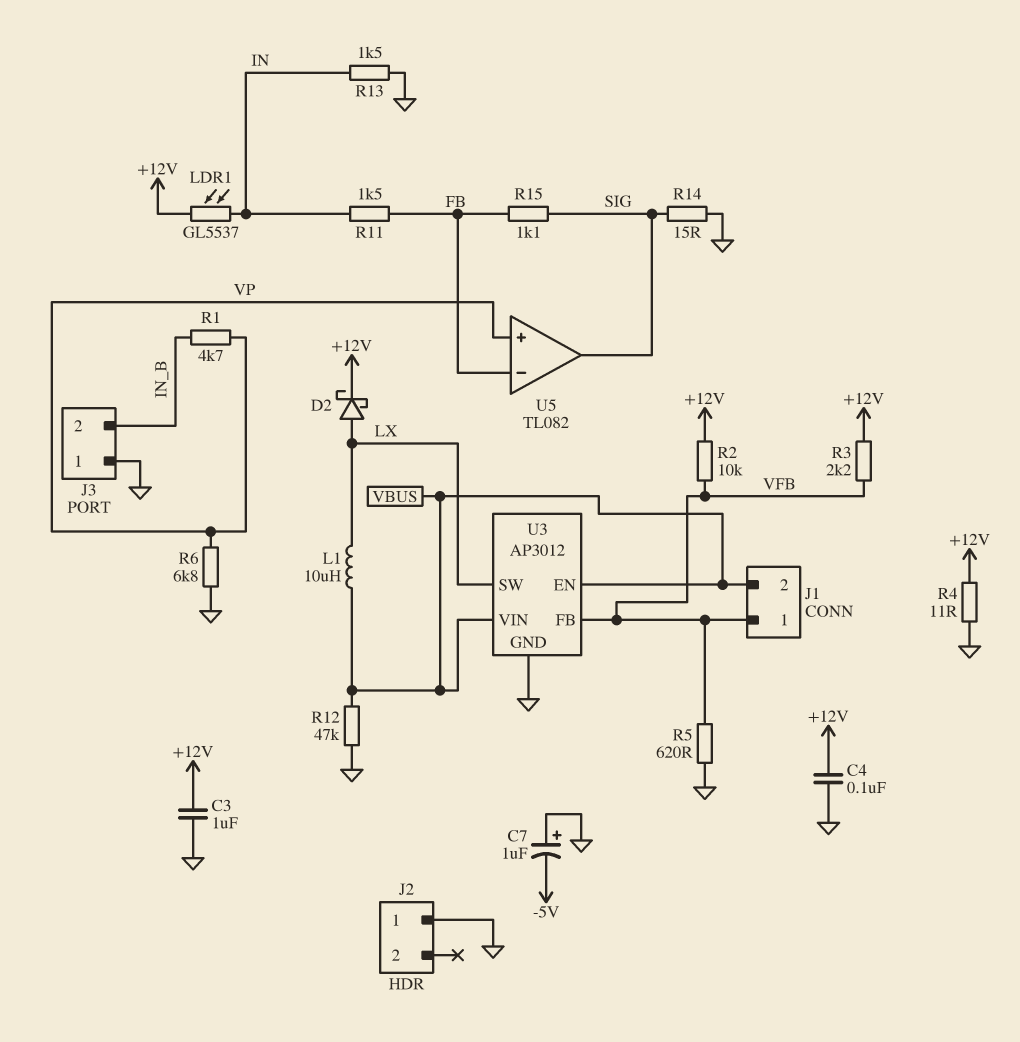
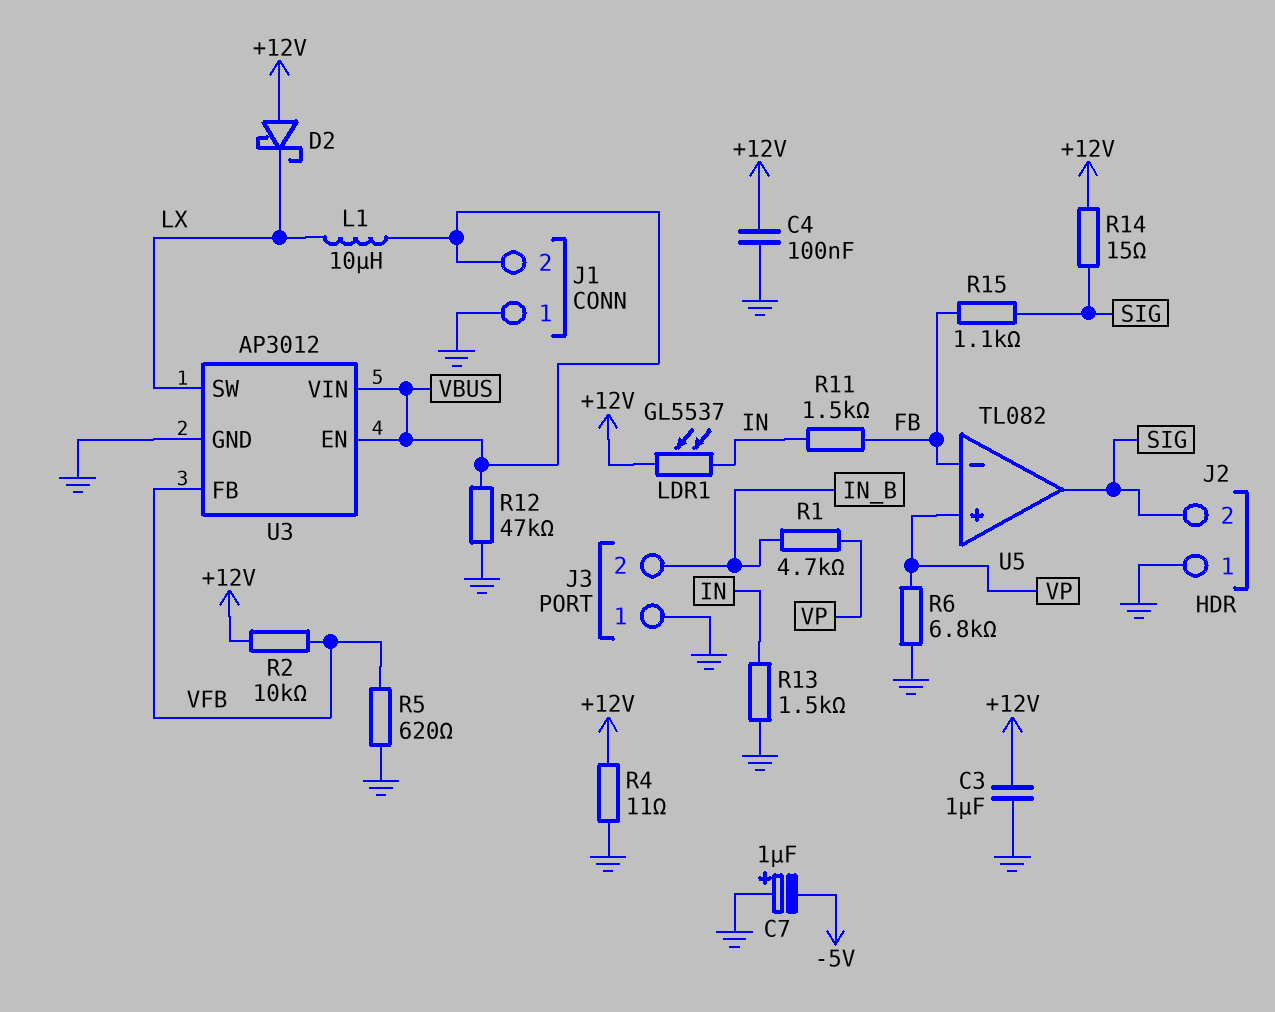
D2: schottky (A LX, K +12V) -> schottky (A +12V, K LX)
J1 pin 1: VFB -> GND
J2 pin 2: none -> SIG
R3: 2.2k (+12V, VFB) -> none
R14: 15 (GND, SIG) -> 15 (+12V, SIG)

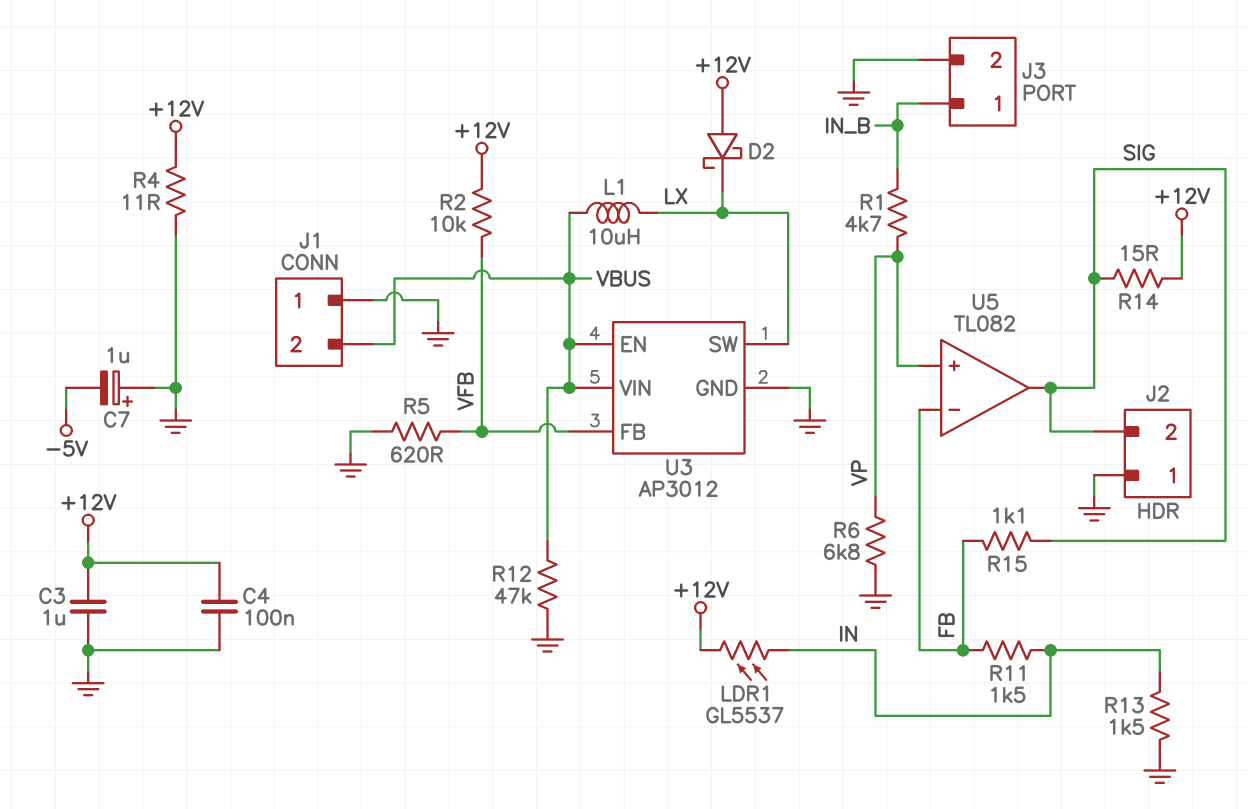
J3 pin 1: GND -> IN_B
J3 pin 2: IN_B -> GND

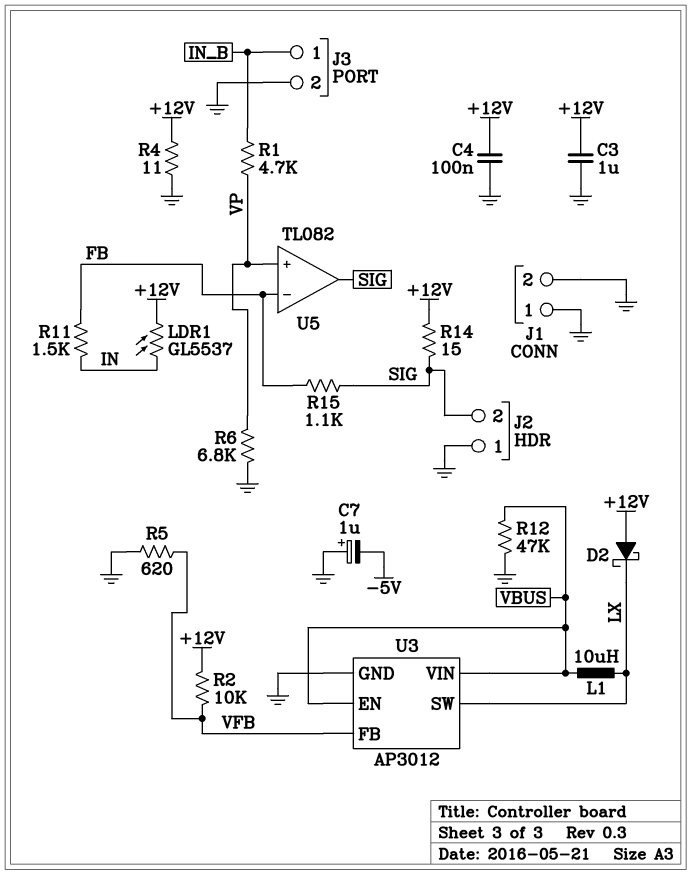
J1 pin 2: VBUS -> GND
R13: 1.5k (GND, IN) -> none

